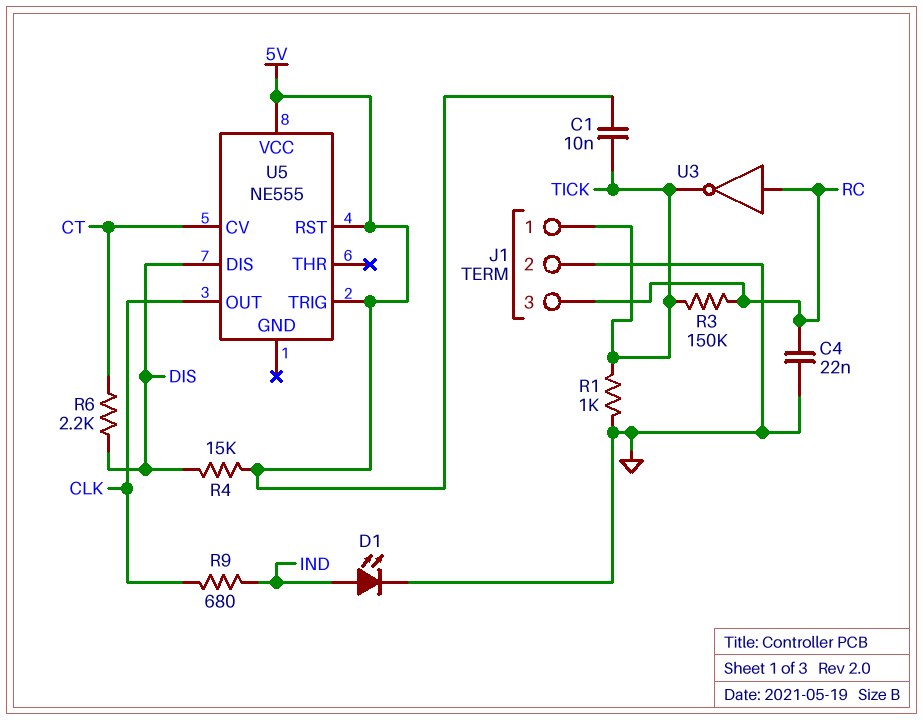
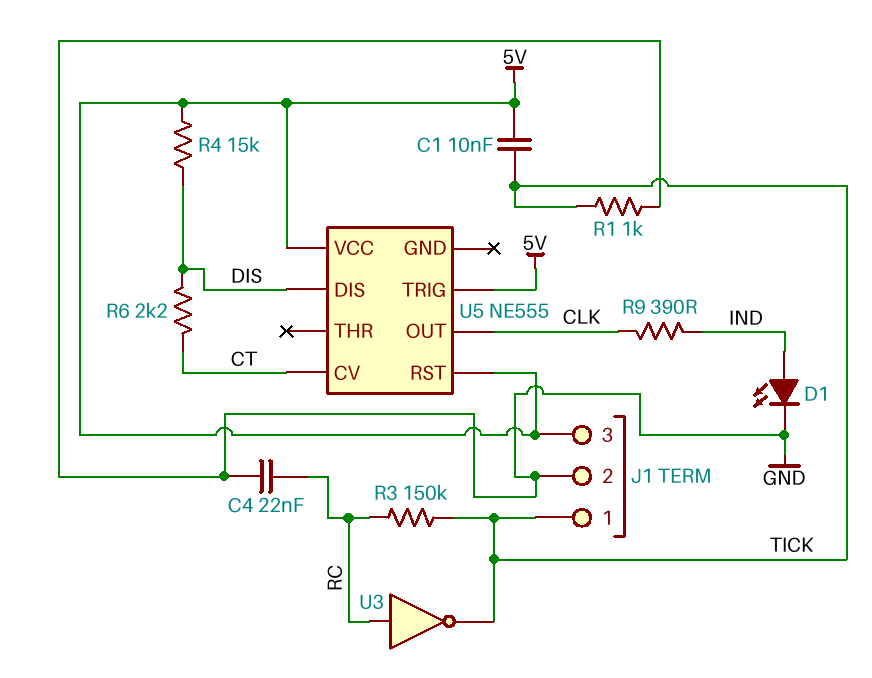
J1 pin 3: RC -> 5V
R9: 680 (CLK, IND) -> 390 (CLK, IND)

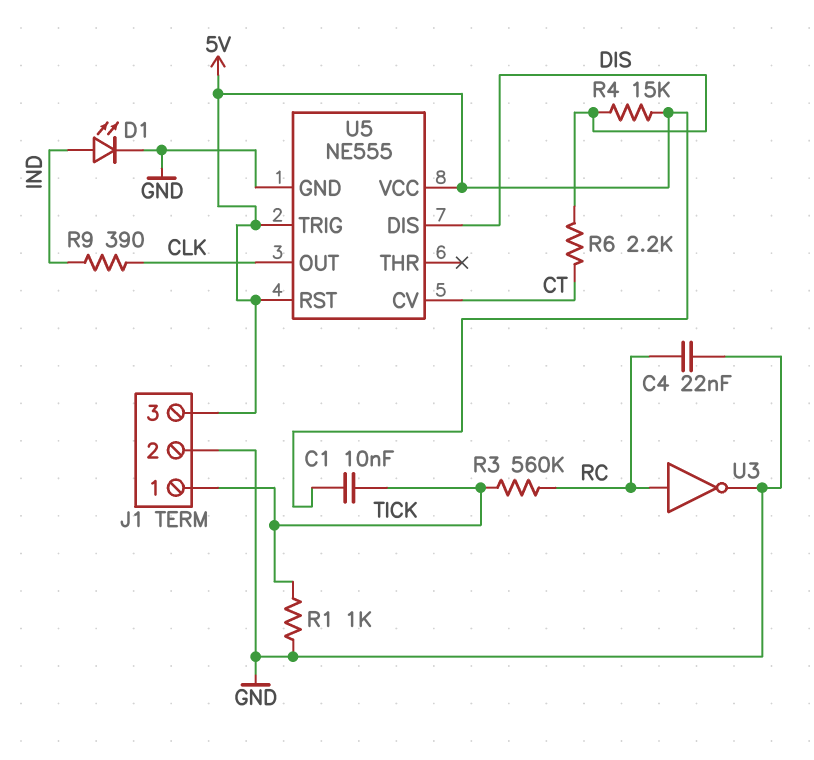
R3: 150k (RC, TICK) -> 560k (RC, TICK)
U3: NOT (in RC, out TICK) -> NOT (in RC, out GND)
U5 pin GND: none -> GND

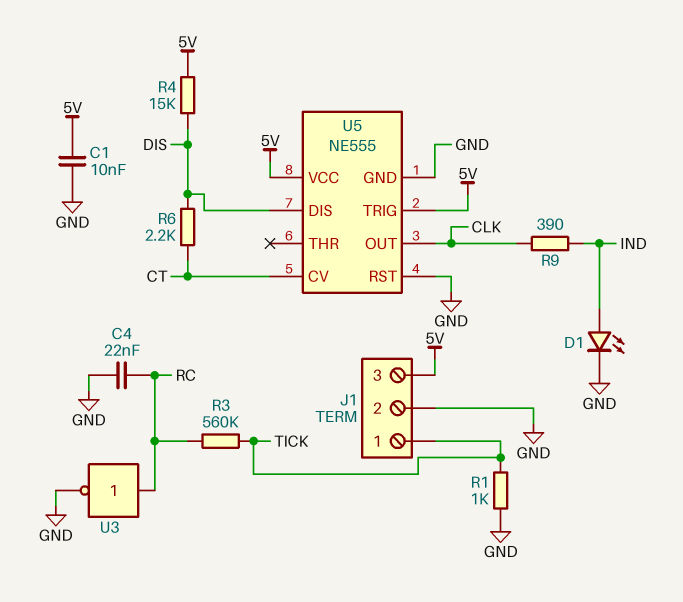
C1: 10nF (5V, TICK) -> 10nF (5V, GND)
U5 pin RST: 5V -> GND

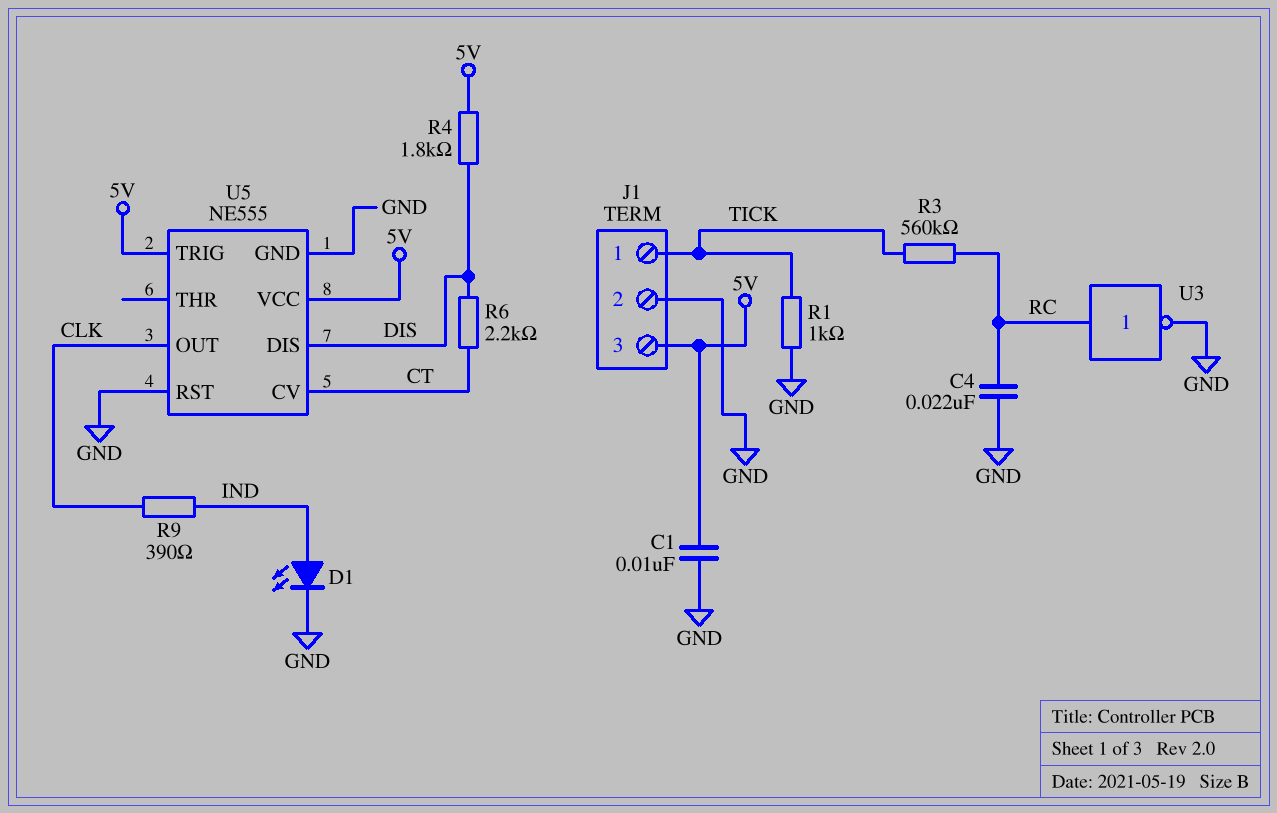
R4: 15k (5V, DIS) -> 1.8k (5V, DIS)

